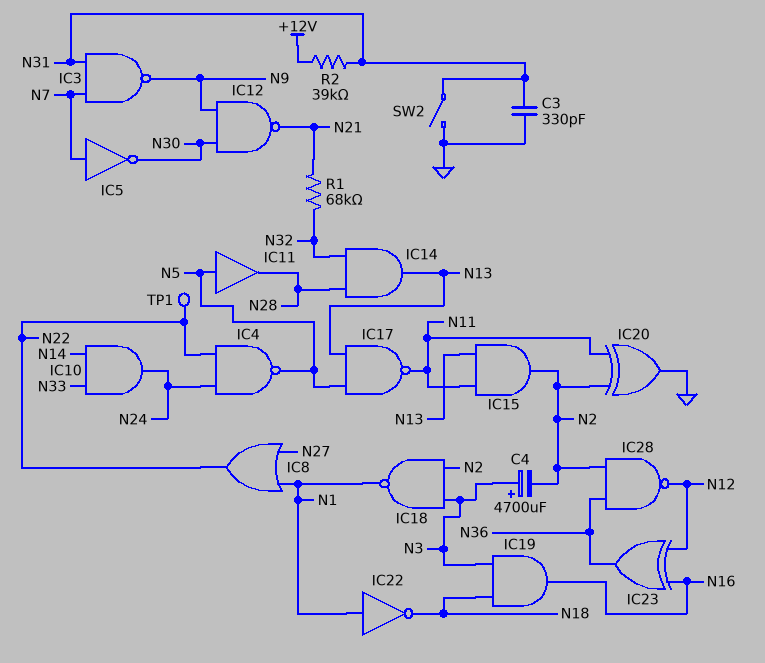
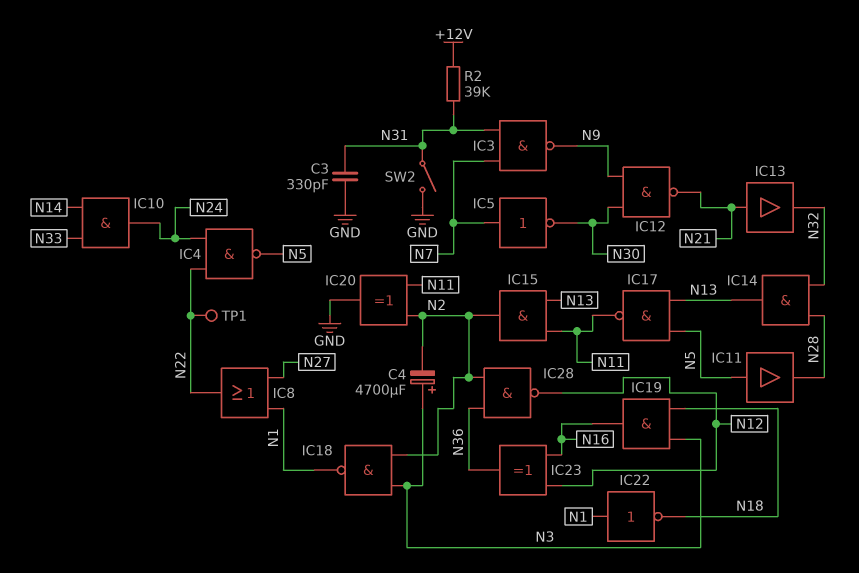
IC13: none -> buffer (in N21, out N32)
R1: 68k (N21, N32) -> none

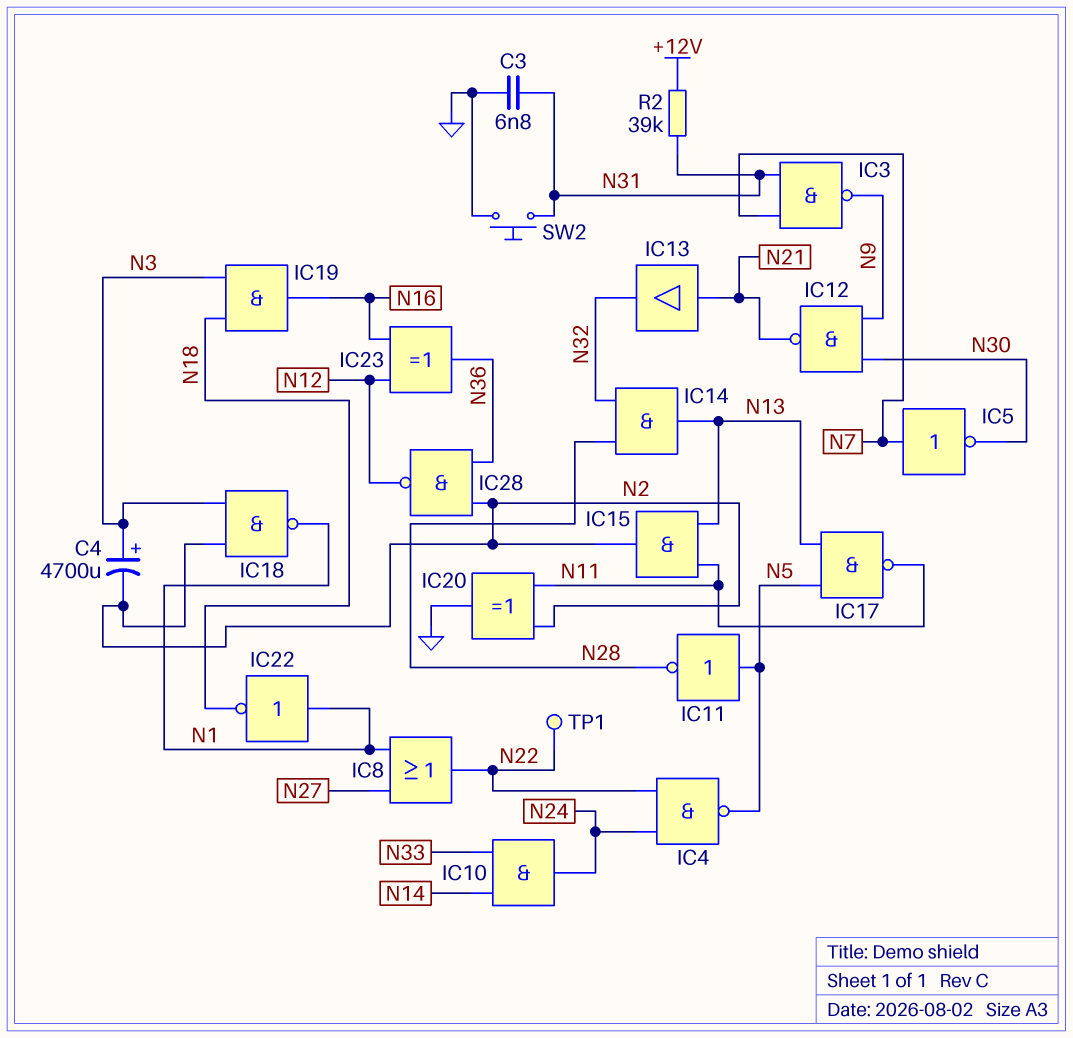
C3: 330pF (GND, N31) -> 6.8nF (GND, N31)
IC11: buffer (in N5, out N28) -> NOT (in N5, out N28)
SW2: switch (GND, N31) -> button (GND, N31)

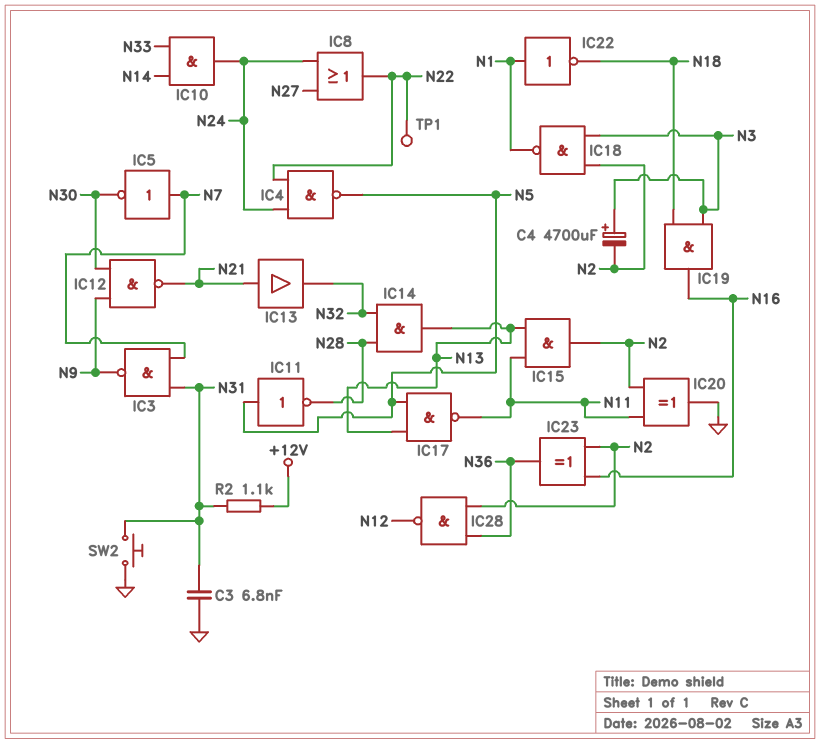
IC8: OR (in N1, in N27, out N22) -> OR (in N24, in N27, out N22)
IC23: XOR (in N12, in N16, out N36) -> XOR (in N2, in N16, out N36)
R2: 39k (+12V, N31) -> 1.1k (+12V, N31)

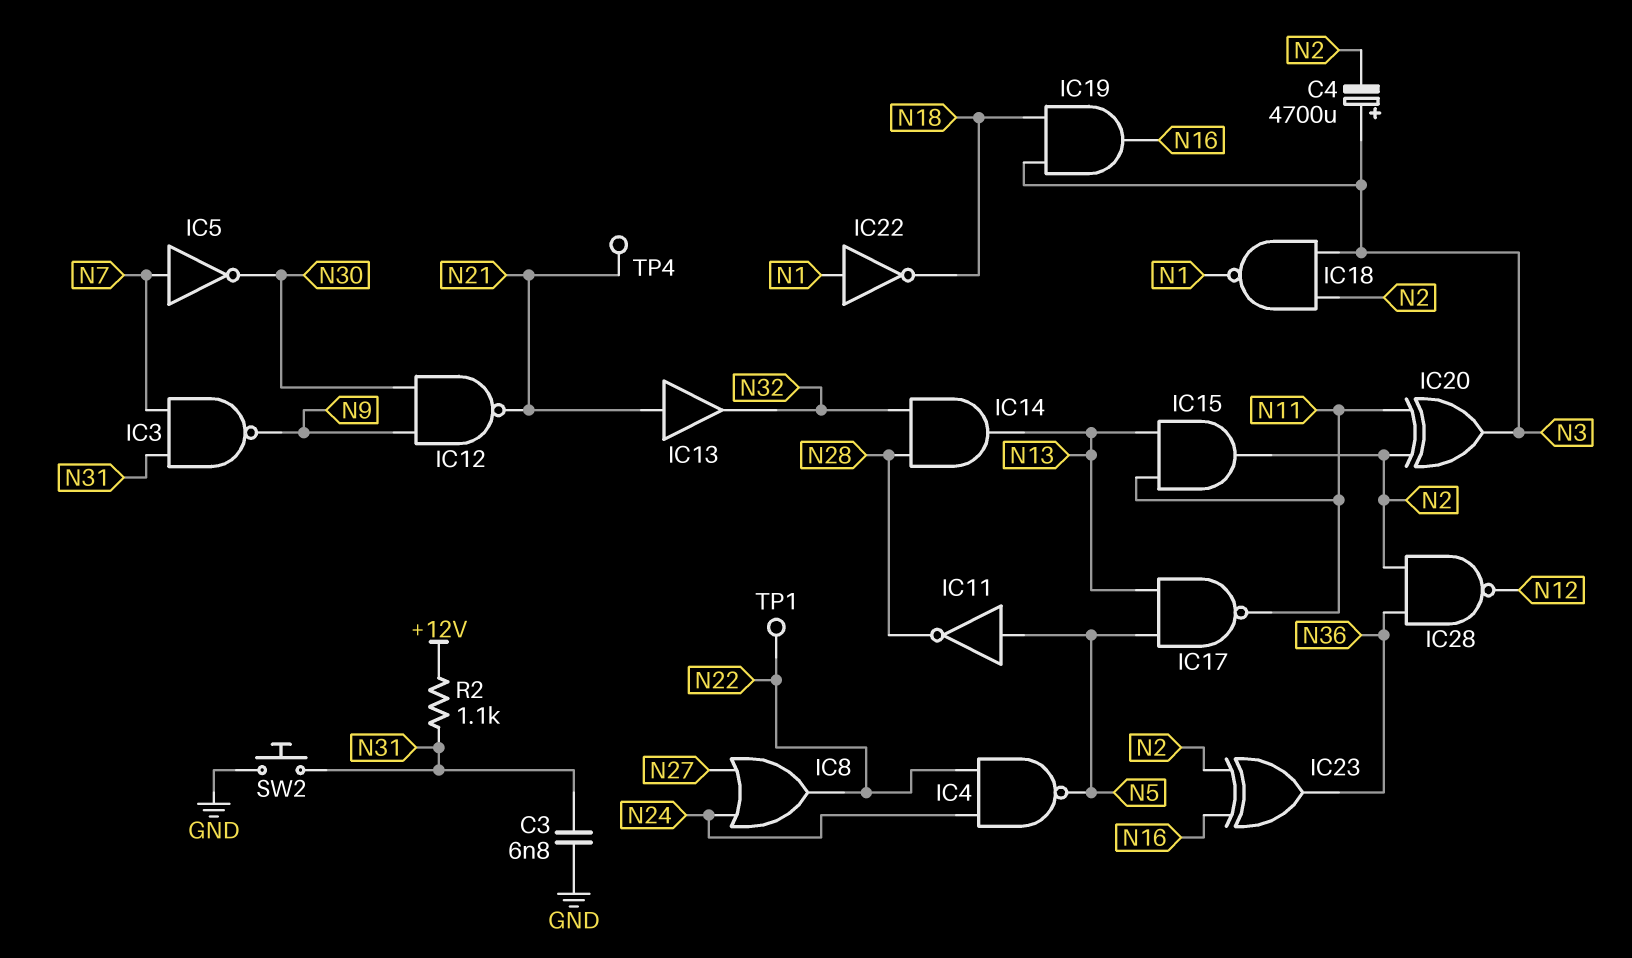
IC10: AND (in N14, in N33, out N24) -> none
IC20: XOR (in N2, in N11, out GND) -> XOR (in N2, in N11, out N3)
TP4: none -> test point (N21)

